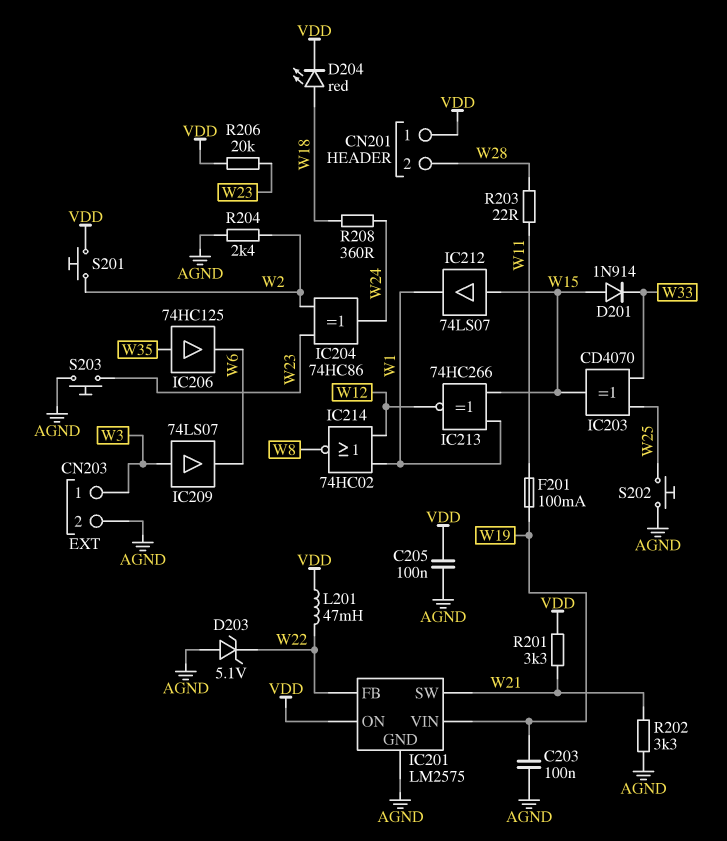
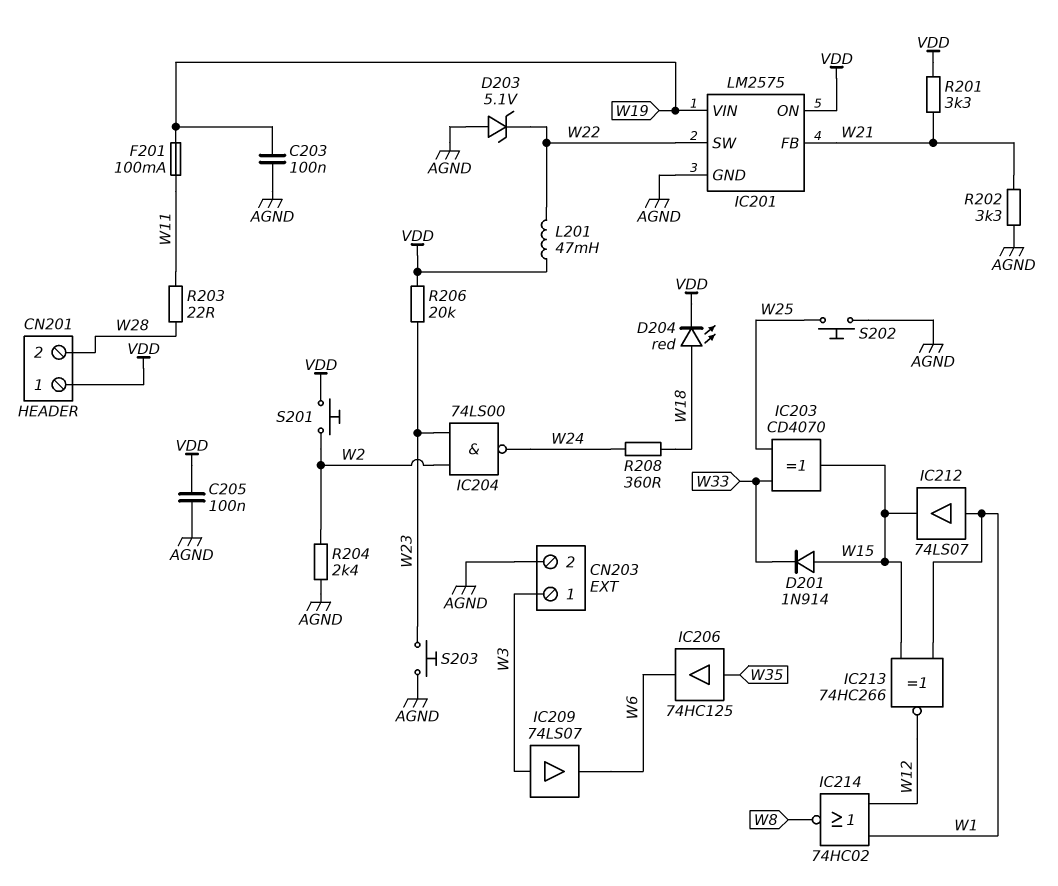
IC201 pin FB: W22 -> W21
IC201 pin SW: W21 -> W22
IC204: XOR 74HC86 (in W2, in W23, out W24) -> NAND 74LS00 (in W2, in W23, out W24)
IC212: buffer 74LS07 (in W15, out W1) -> buffer 74LS07 (in W1, out W15)

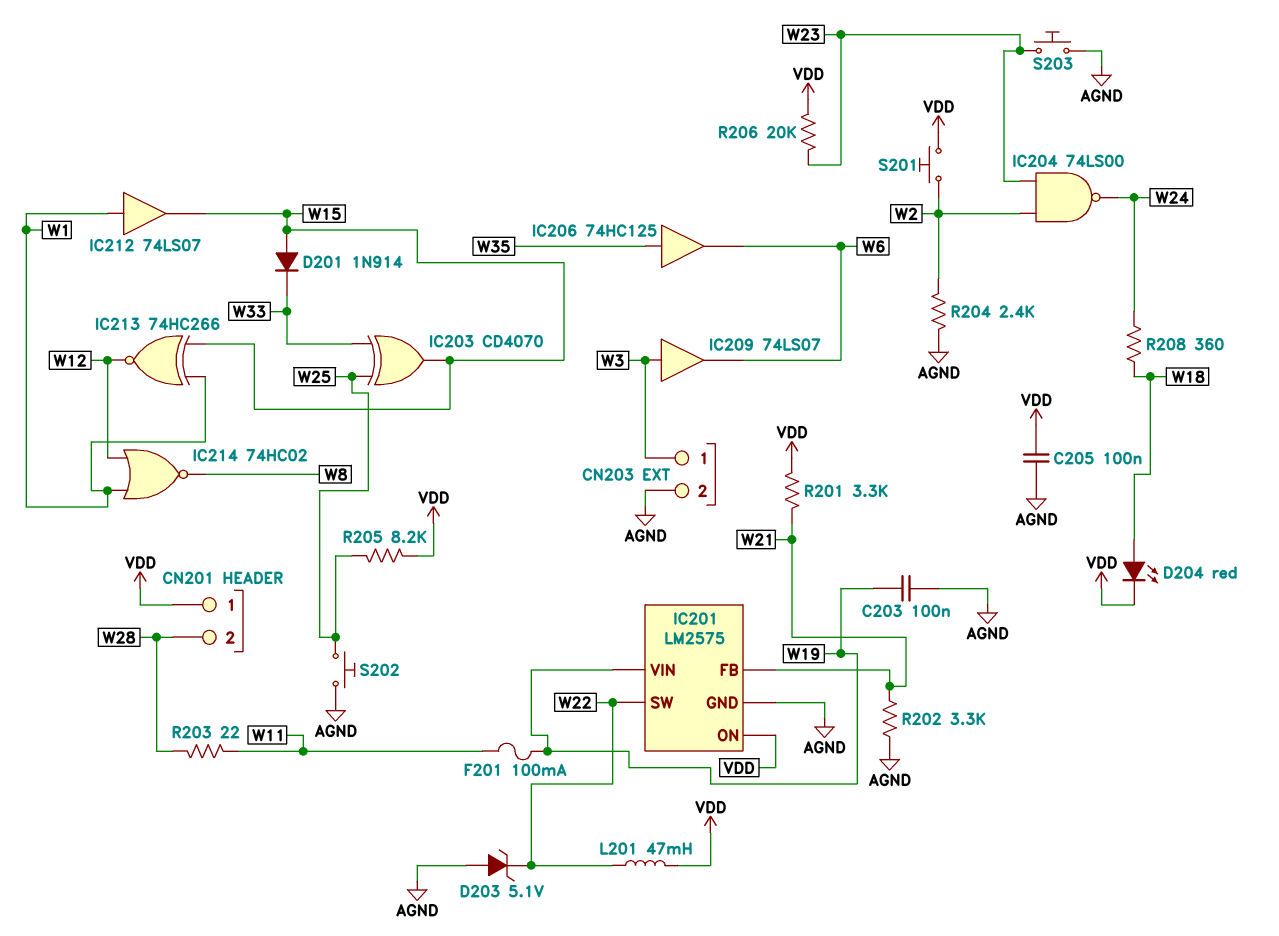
R205: none -> 8.2k (VDD, W25)

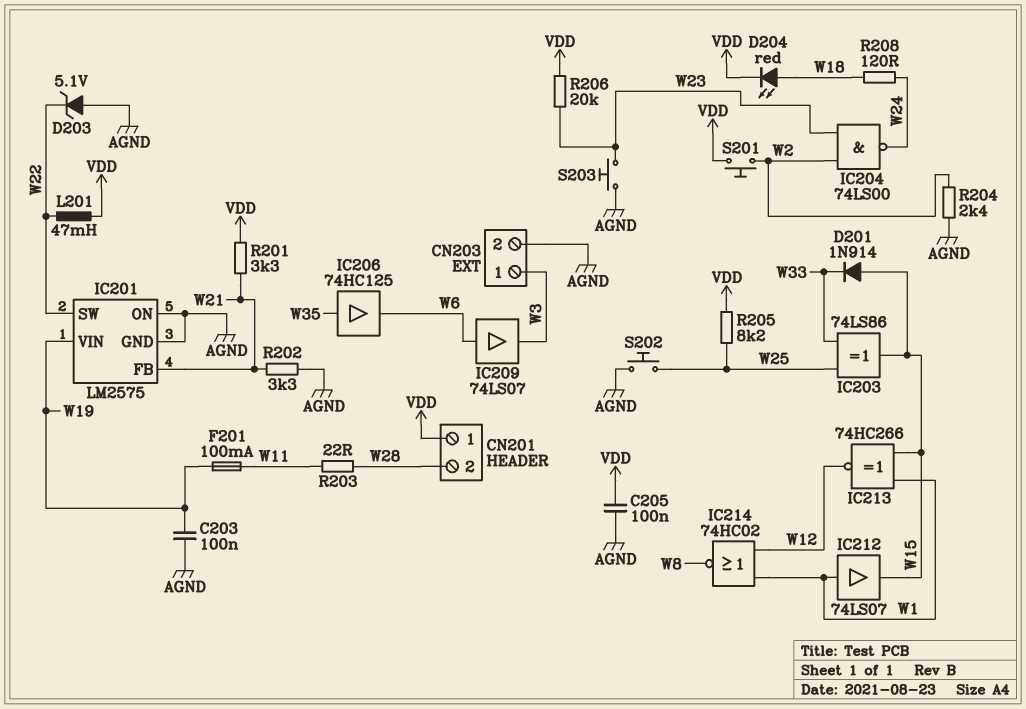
IC201 pin ON: VDD -> AGND
IC203: XOR CD4070 (in W25, in W33, out W15) -> XOR 74LS86 (in W25, in W33, out W15)
IC209: buffer 74LS07 (in W3, out W6) -> buffer 74LS07 (in W6, out W3)
R208: 360 (W18, W24) -> 120 (W18, W24)

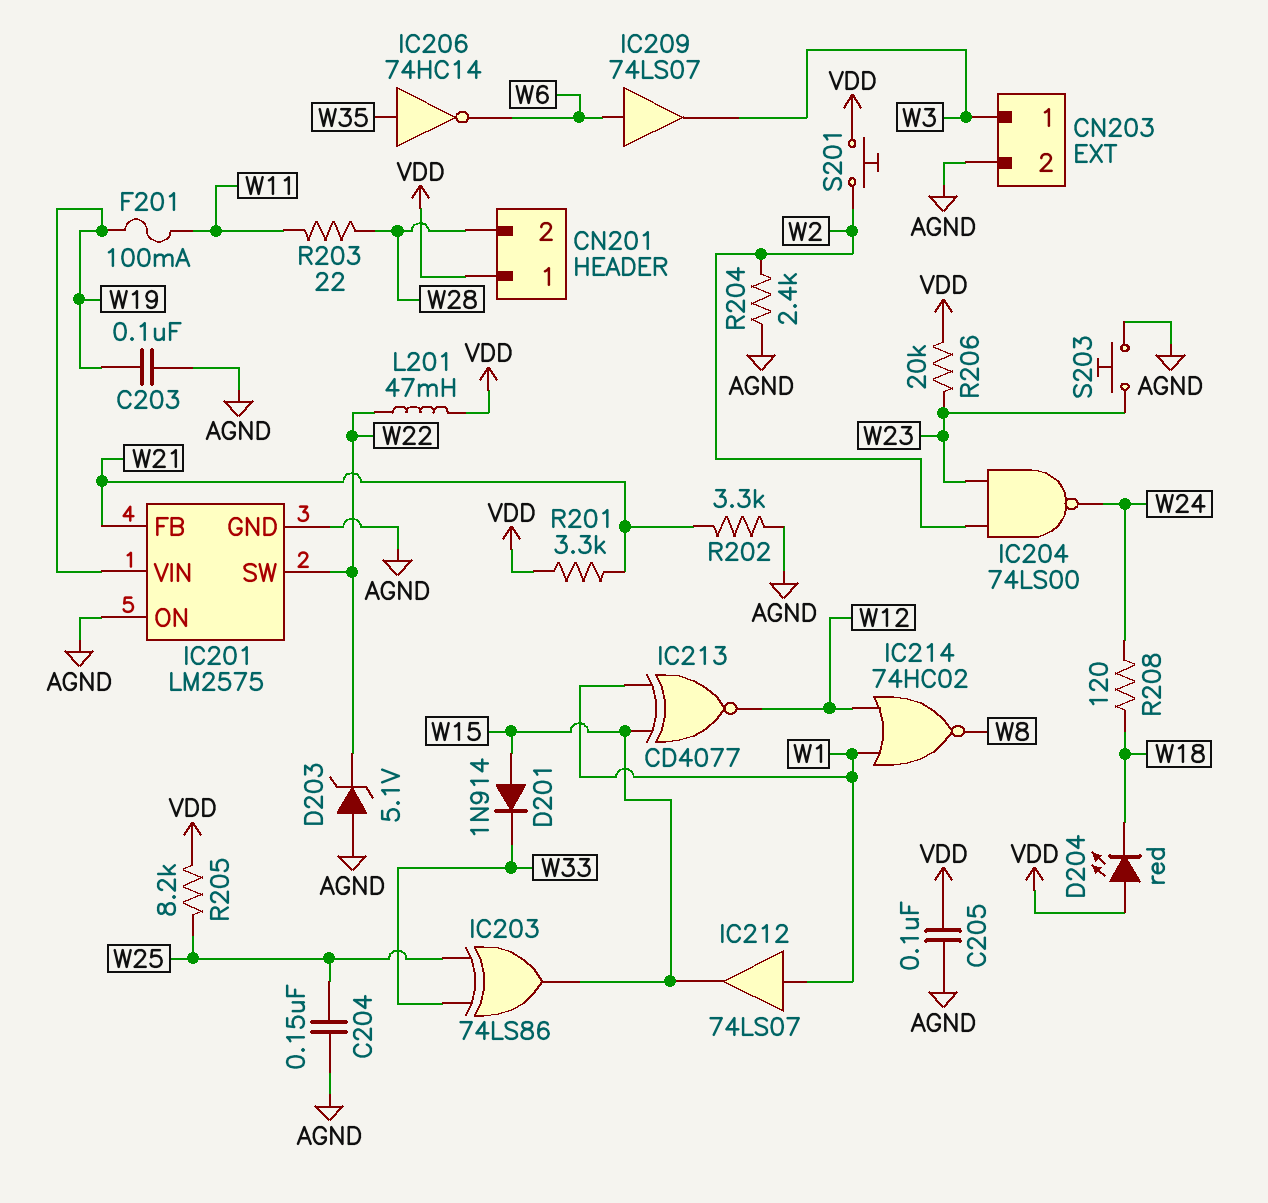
C204: none -> 150nF (AGND, W25)
D204: LED red (A W18, K VDD) -> LED red (A VDD, K W18)
IC206: buffer 74HC125 (in W35, out W6) -> NOT 74HC14 (in W35, out W6)
IC213: XNOR 74HC266 (in W1, in W15, out W12) -> XNOR CD4077 (in W1, in W15, out W12)
S202: button (AGND, W25) -> none

